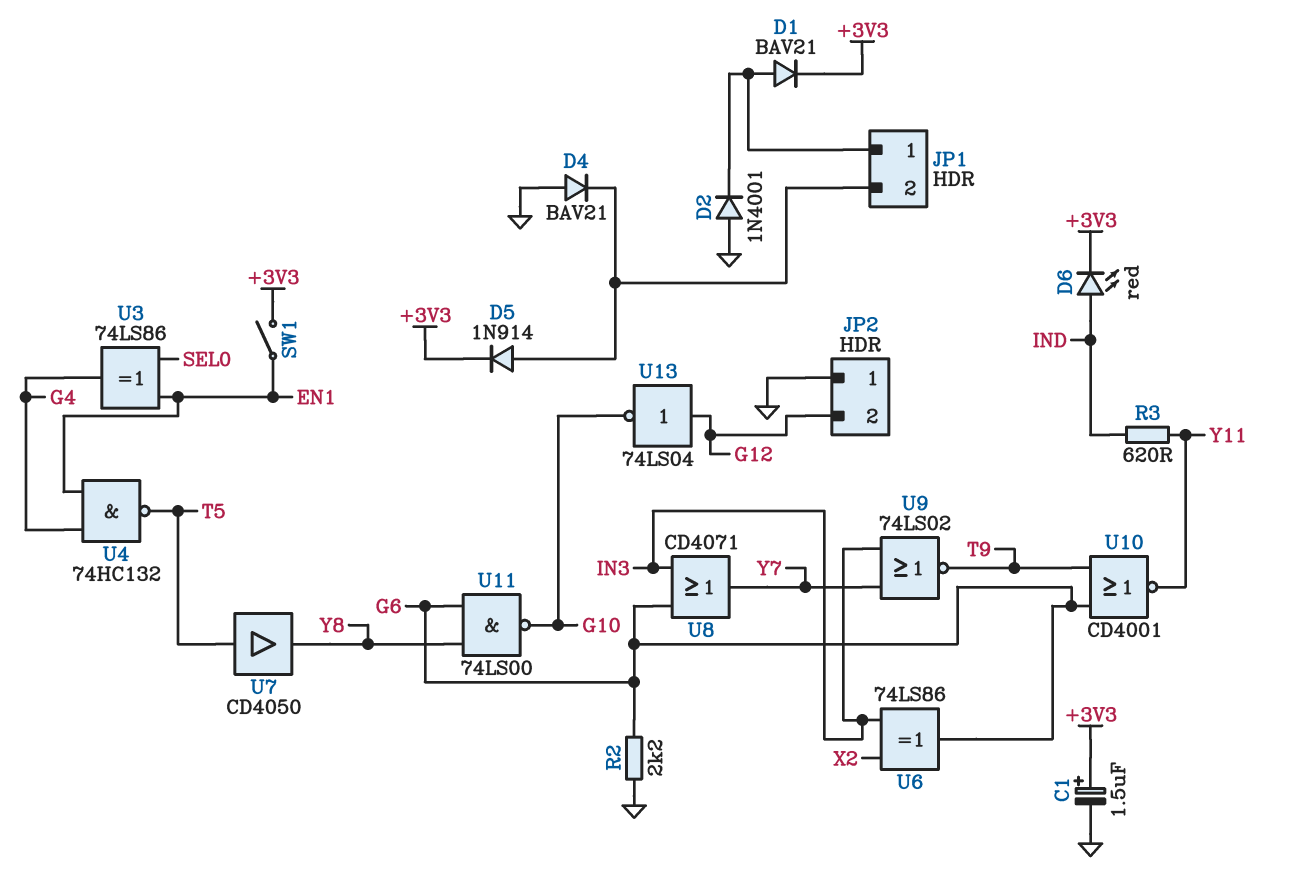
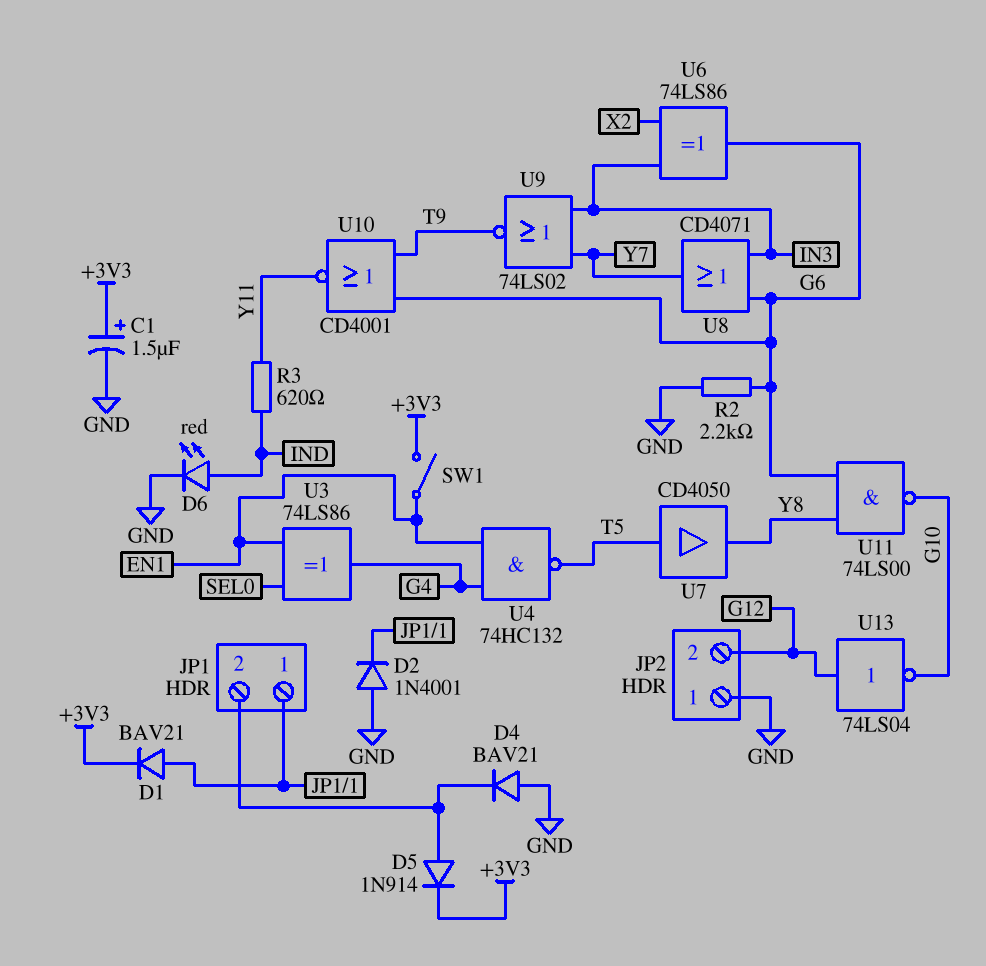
D6: LED red (A IND, K +3V3) -> LED red (A IND, K GND)

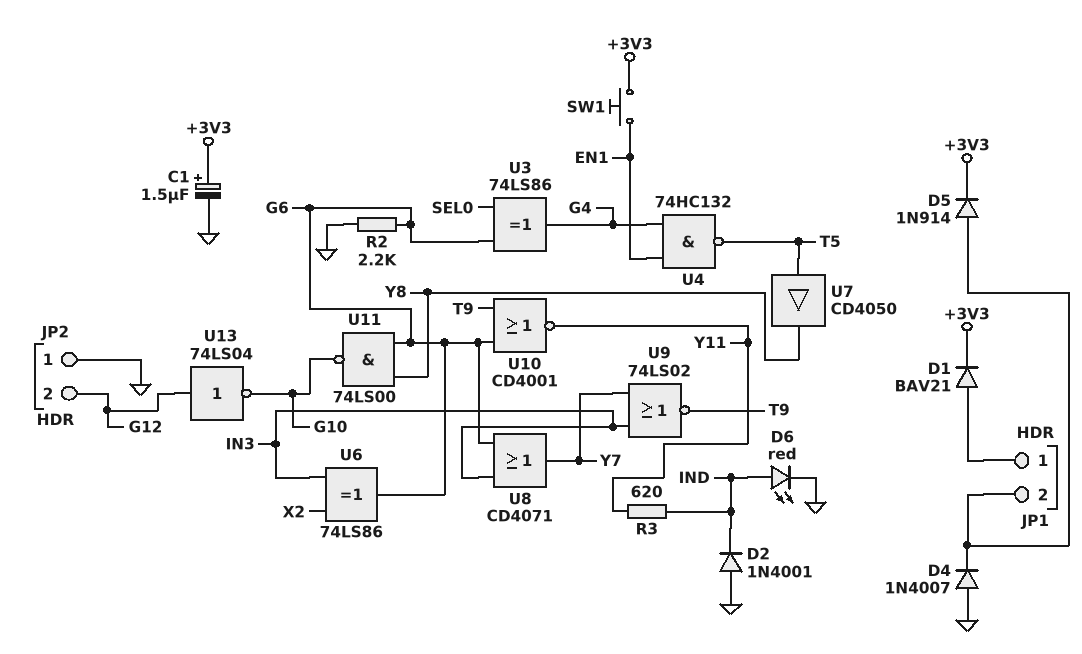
D2: diode 1N4001 (A GND, K JP1/1) -> diode 1N4001 (A GND, K IND)
D4: diode BAV21 (A GND, K JP1/2) -> diode 1N4007 (A GND, K JP1/2)
SW1: switch (+3V3, EN1) -> button (+3V3, EN1)
U3: XOR 74LS86 (in EN1, in SEL0, out G4) -> XOR 74LS86 (in G6, in SEL0, out G4)

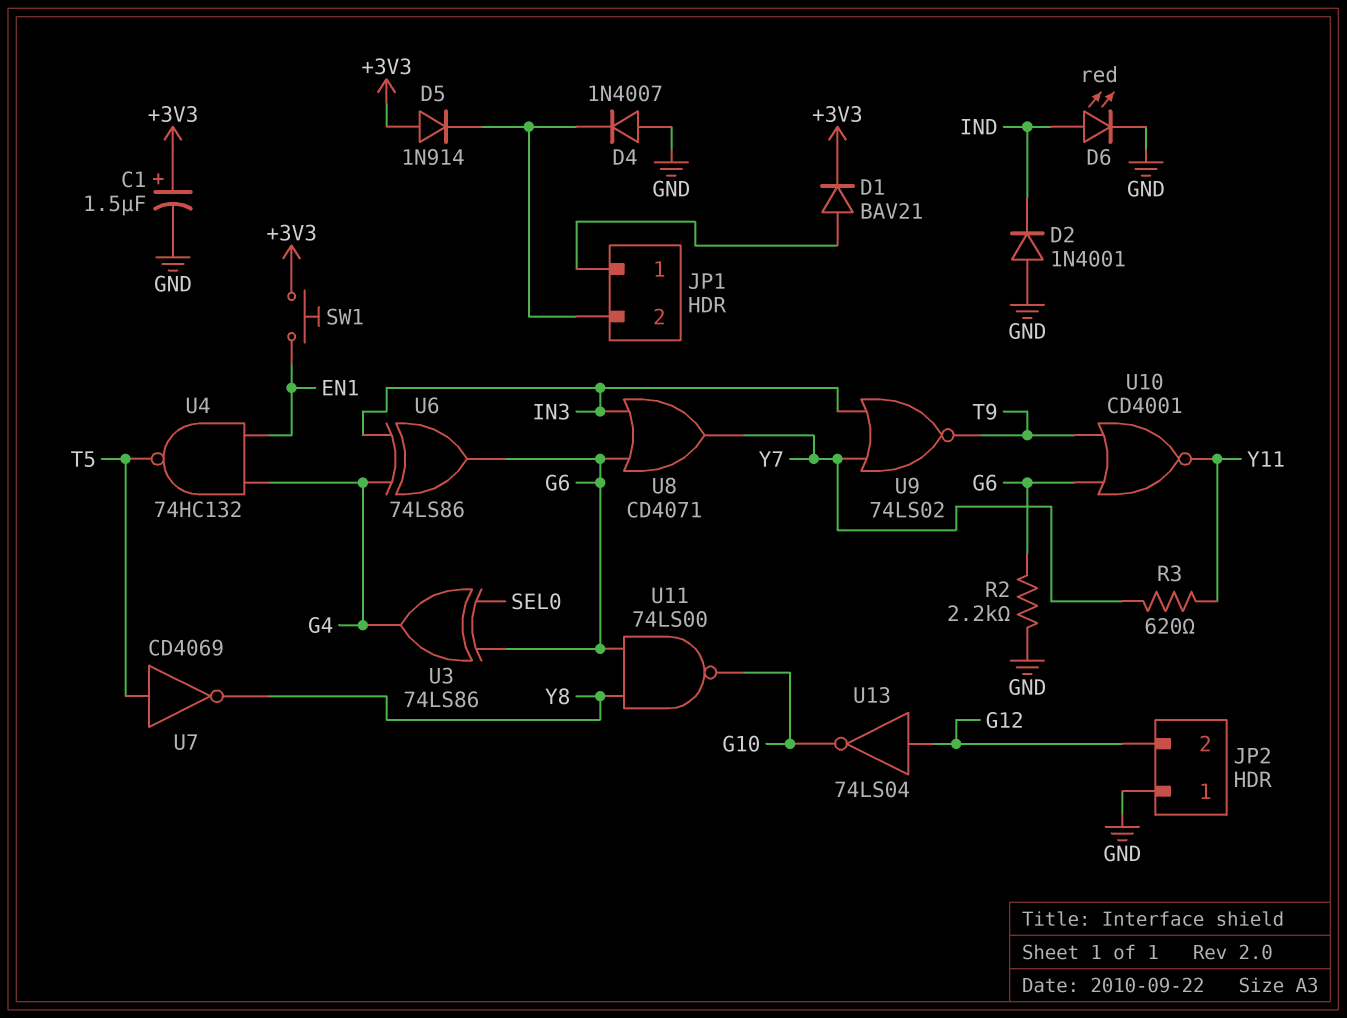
D5: diode 1N914 (A JP1/2, K +3V3) -> diode 1N914 (A +3V3, K JP1/2)
R3: 620 (IND, Y11) -> 620 (Y7, Y11)
U6: XOR 74LS86 (in IN3, in X2, out G6) -> XOR 74LS86 (in G4, in IN3, out G6)
U7: buffer CD4050 (in T5, out Y8) -> NOT CD4069 (in T5, out Y8)

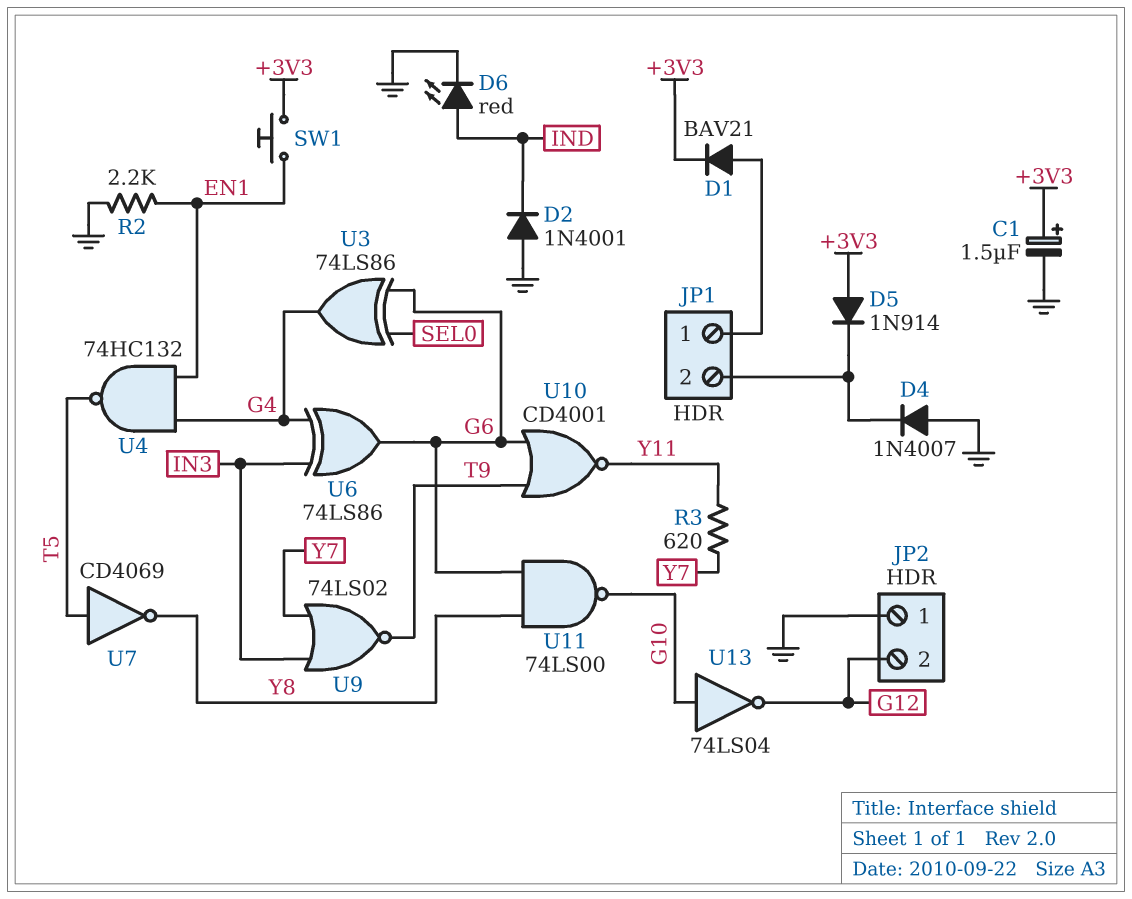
R2: 2.2k (G6, GND) -> 2.2k (EN1, GND)
U8: OR CD4071 (in G6, in IN3, out Y7) -> none
U13: NOT 74LS04 (in G12, out G10) -> NOT 74LS04 (in G10, out G12)

